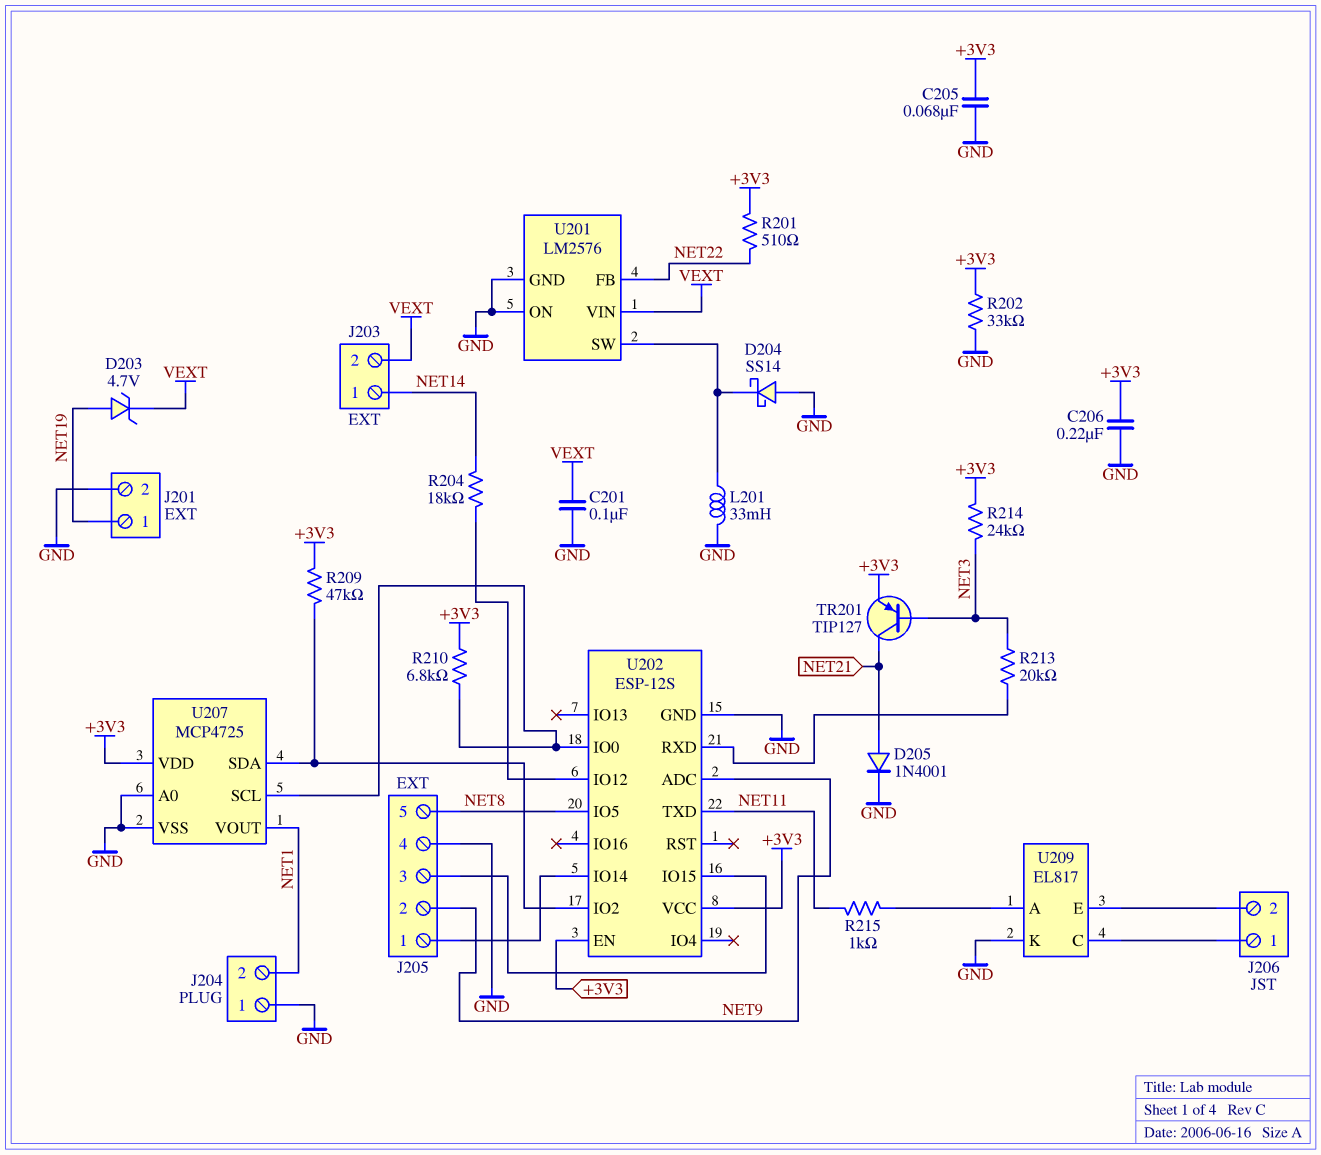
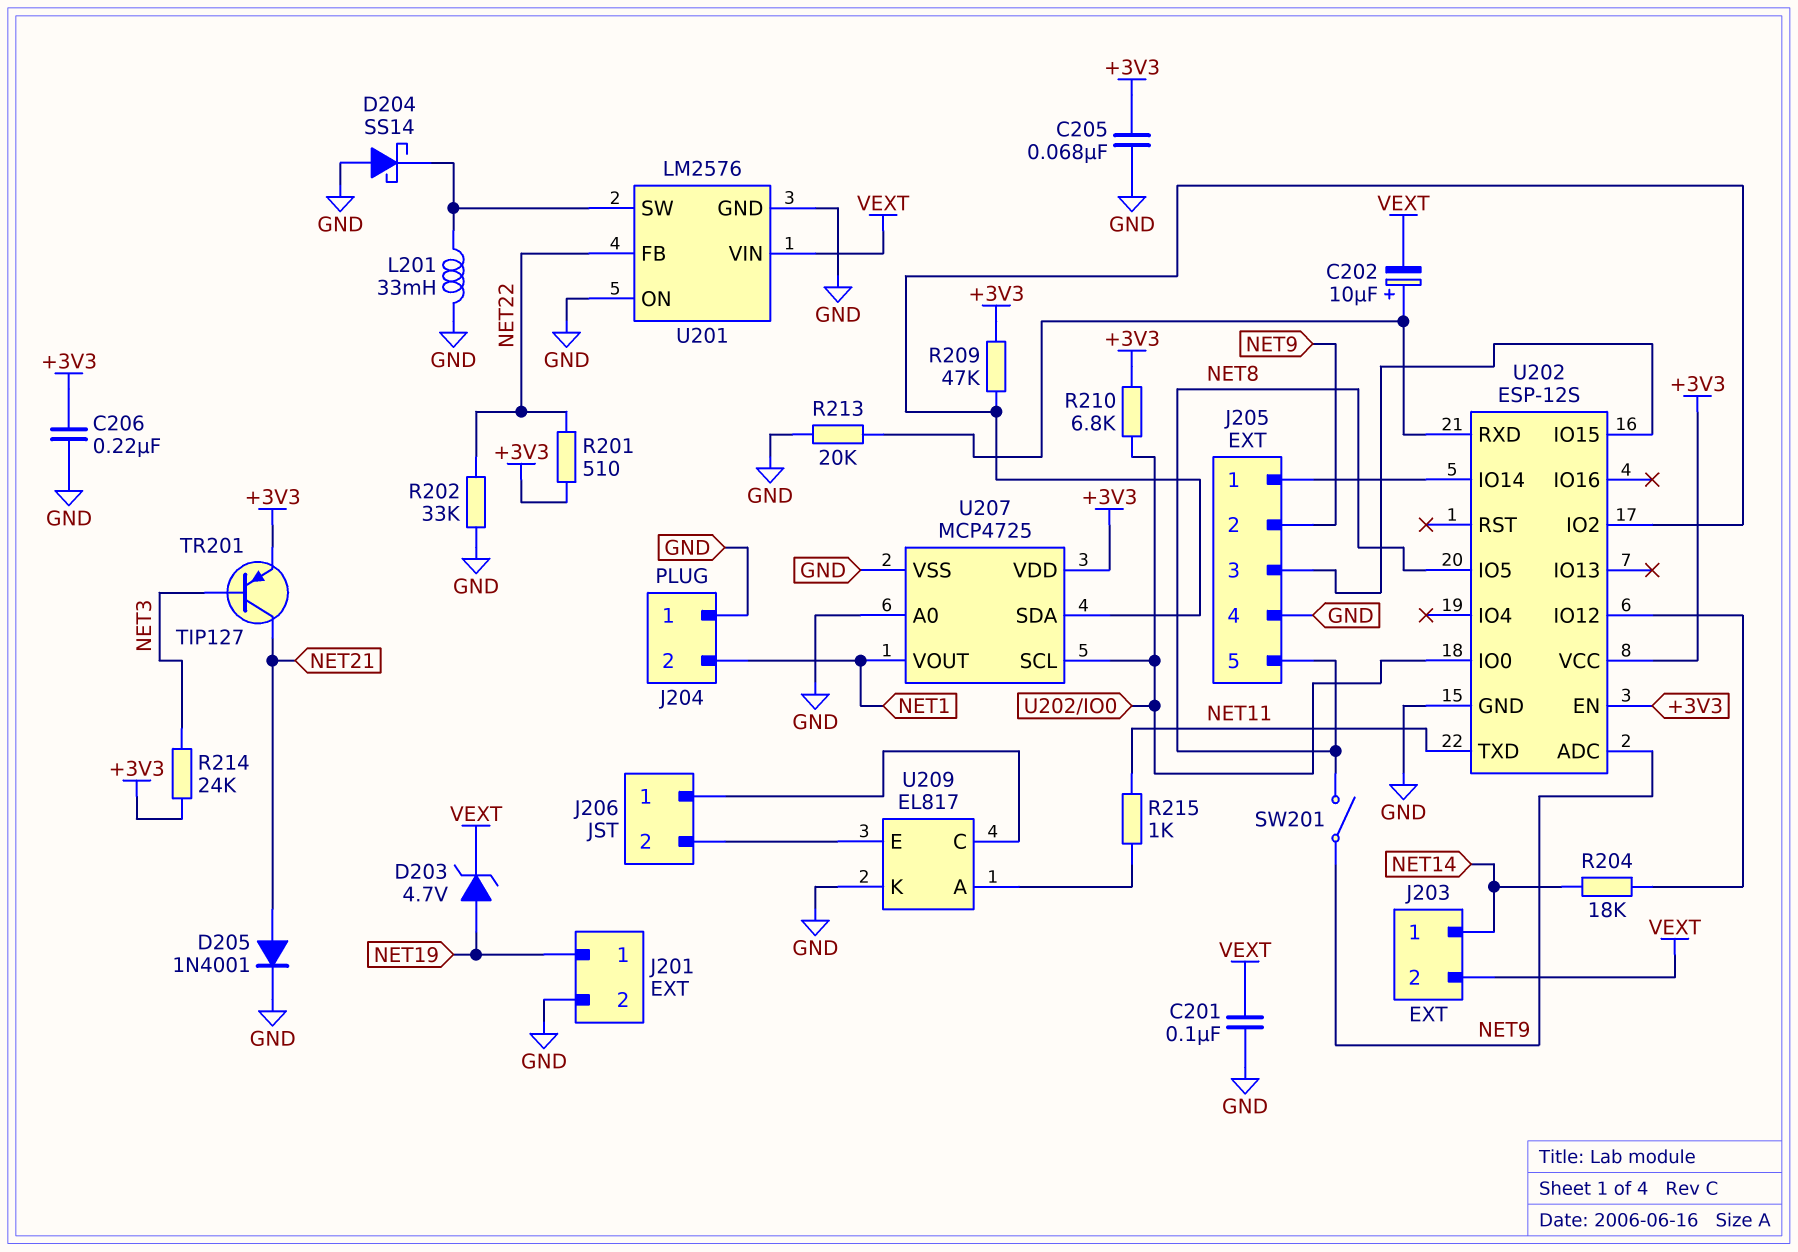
C202: none -> 10uF (plus U202/RXD, minus VEXT)
R202: 33k (+3V3, GND) -> 33k (GND, NET22)
R213: 20k (NET3, U202/RXD) -> 20k (GND, U202/RXD)
SW201: none -> switch (NET8, NET9)

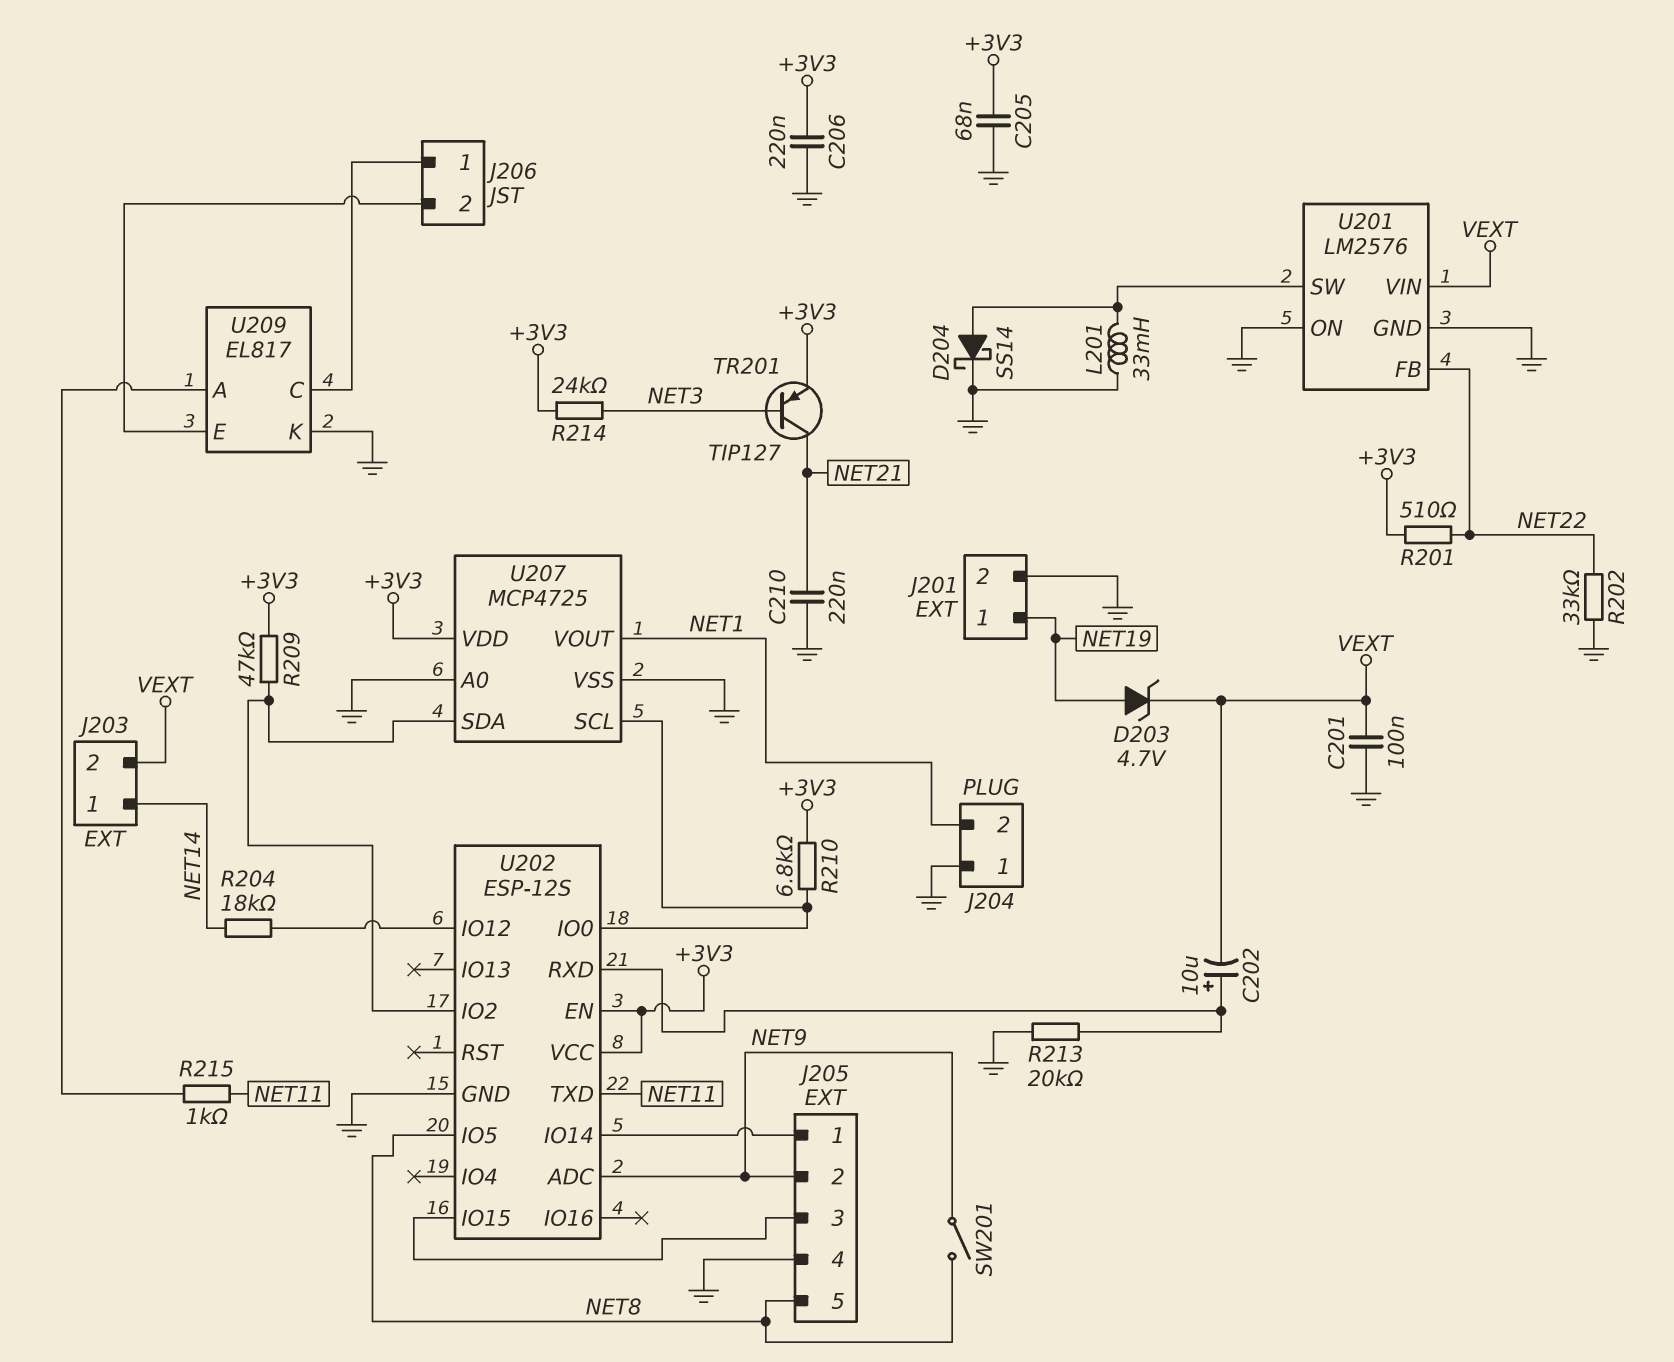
C210: none -> 220nF (GND, NET21)
D204: schottky SS14 (A GND, K U201/SW) -> schottky SS14 (A U201/SW, K GND)
D205: diode 1N4001 (A NET21, K GND) -> none

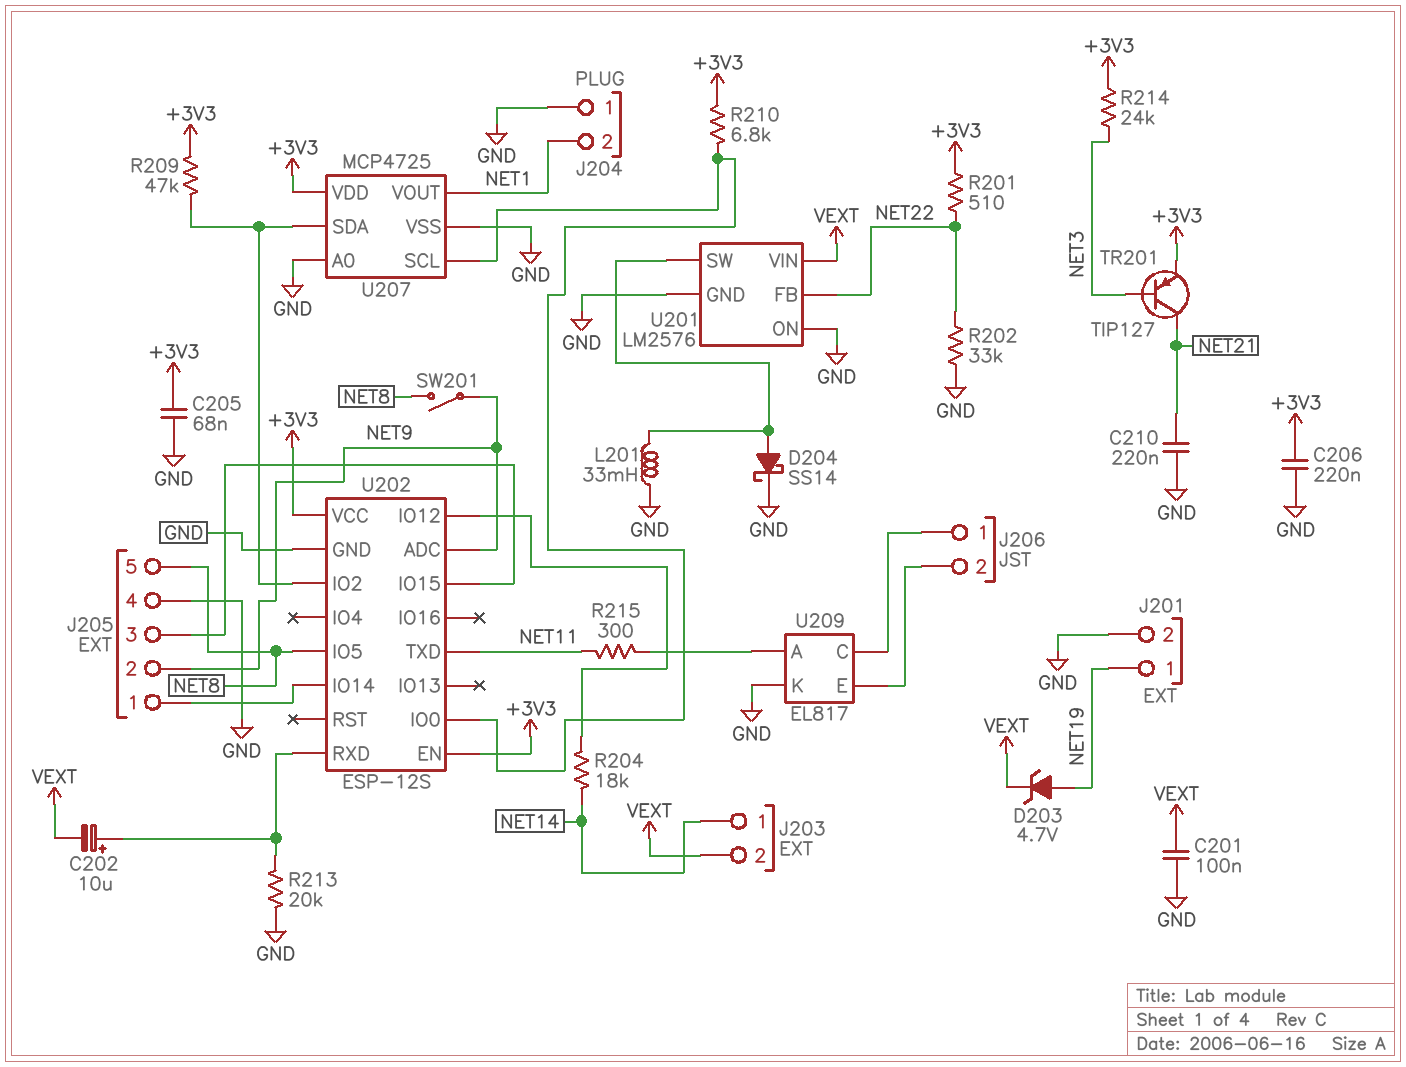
R215: 1k (NET11, U209/A) -> 300 (NET11, U209/A)

